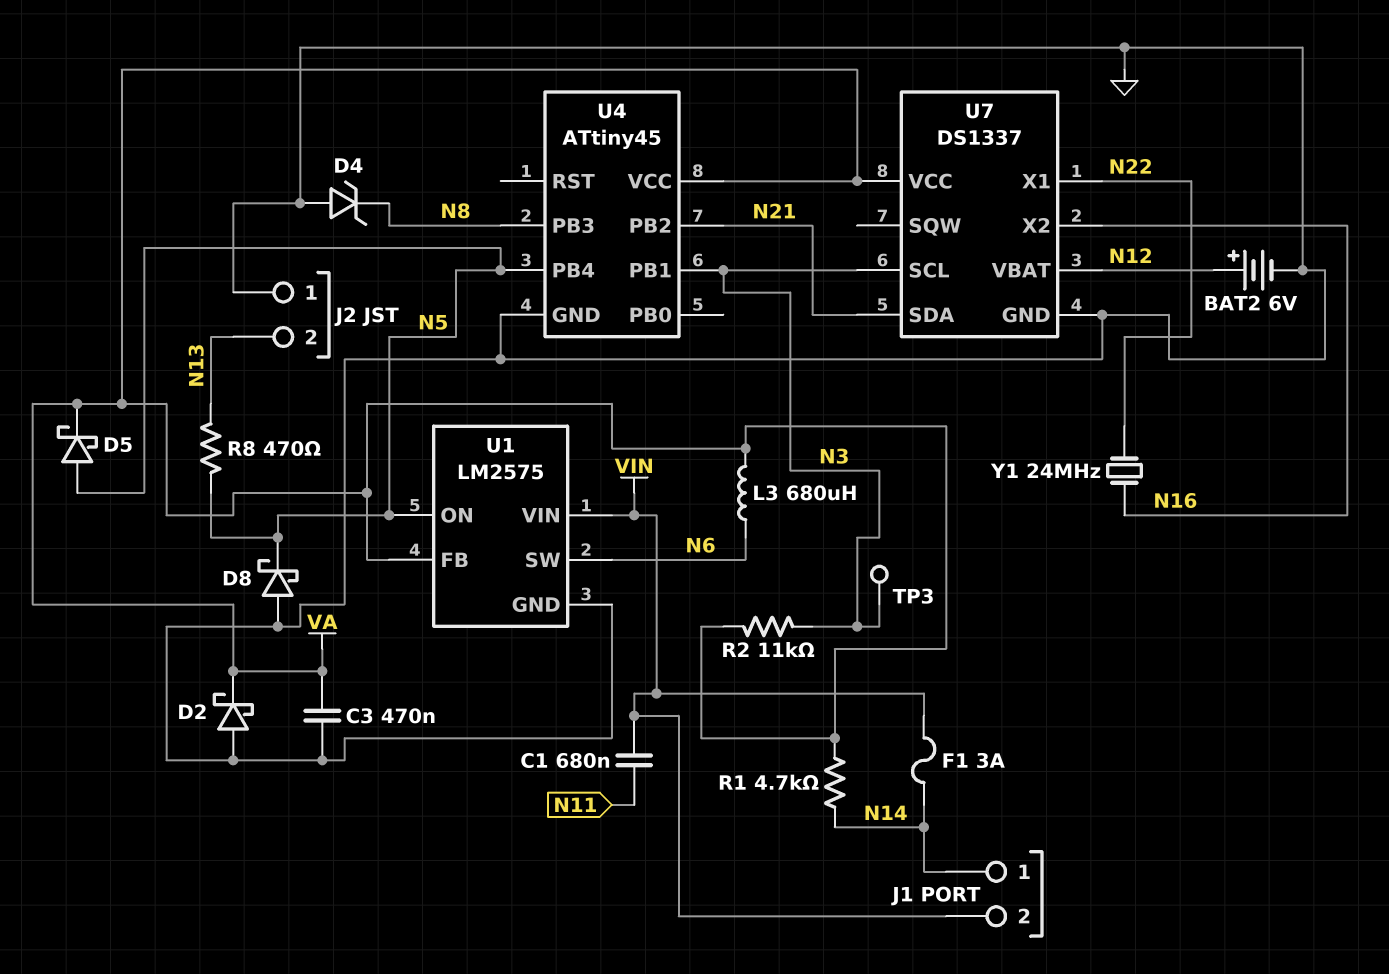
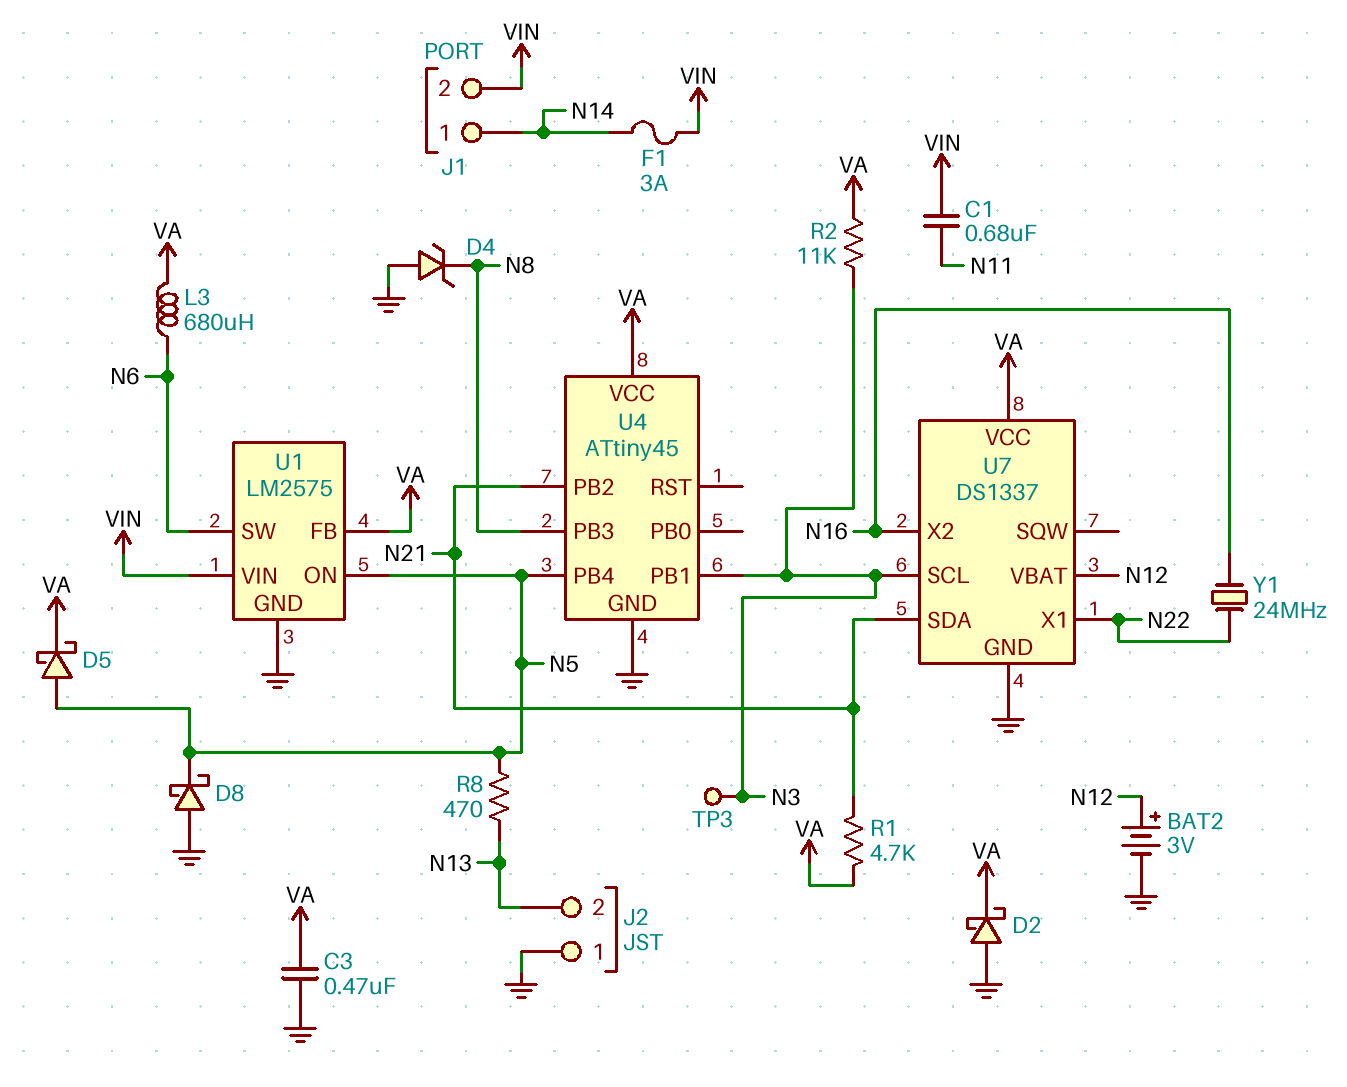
BAT2: 6V (plus N12, minus GND) -> 3V (plus N12, minus GND)
R1: 4.7k (N14, VA) -> 4.7k (N21, VA)

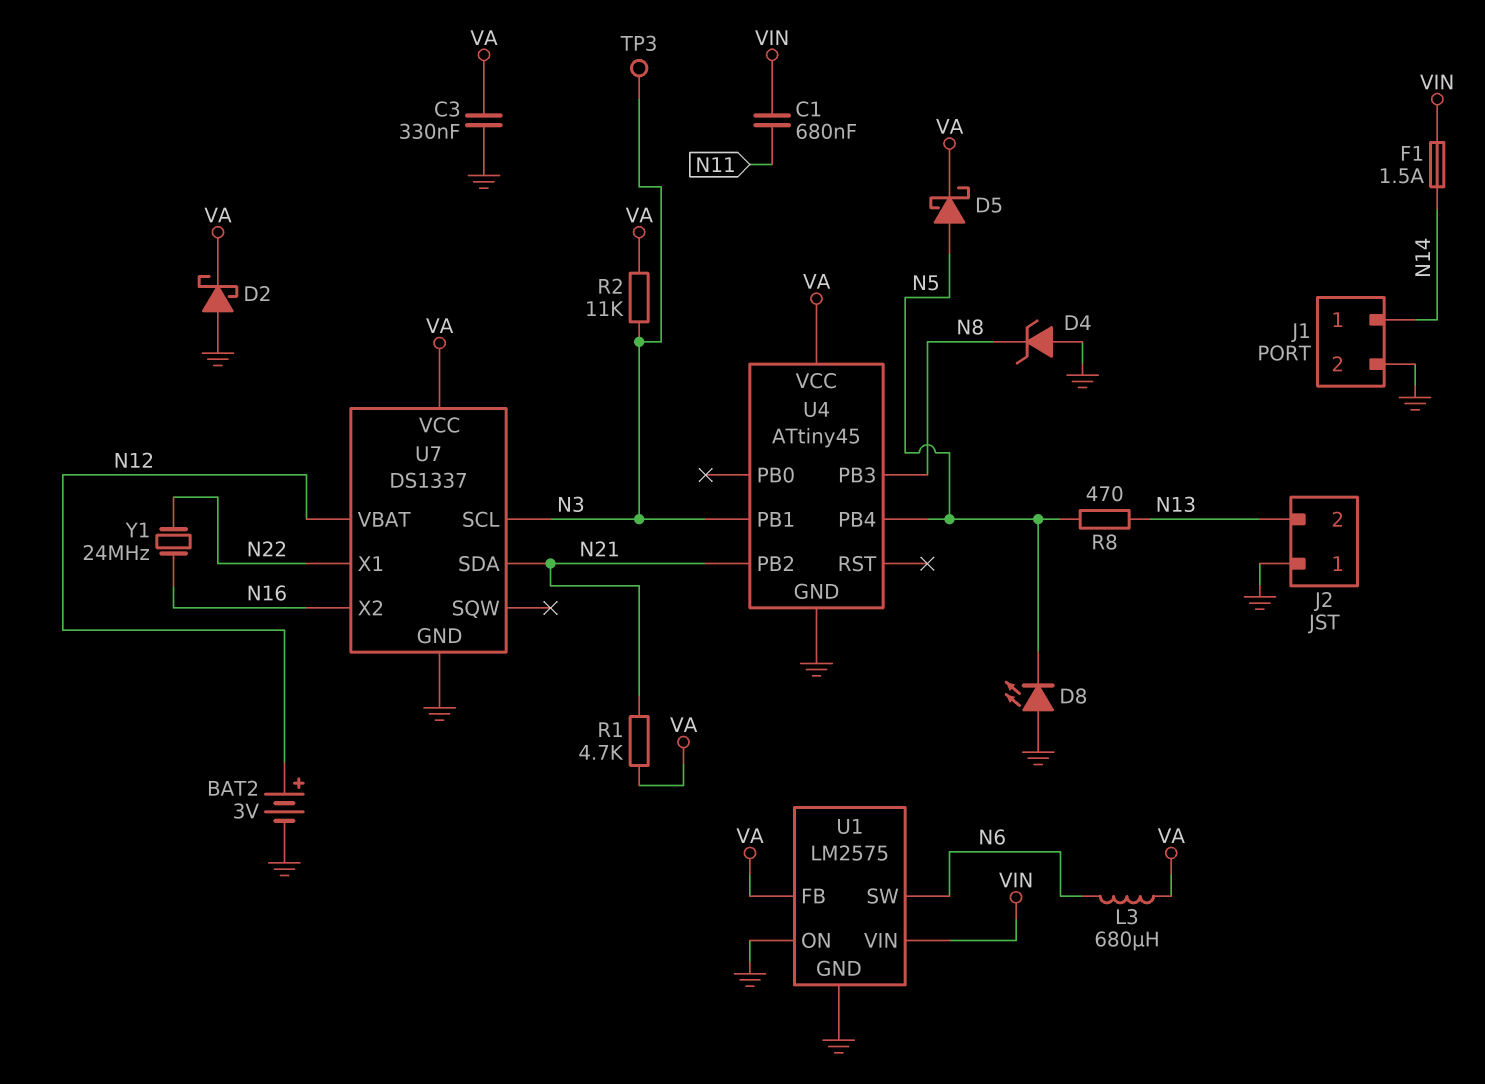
C3: 470nF (GND, VA) -> 330nF (GND, VA)
D8: schottky (A GND, K N5) -> LED (A GND, K N5)
F1: 3A (N14, VIN) -> 1.5A (N14, VIN)
J1 pin 2: VIN -> GND
U1 pin ON: N5 -> GND

